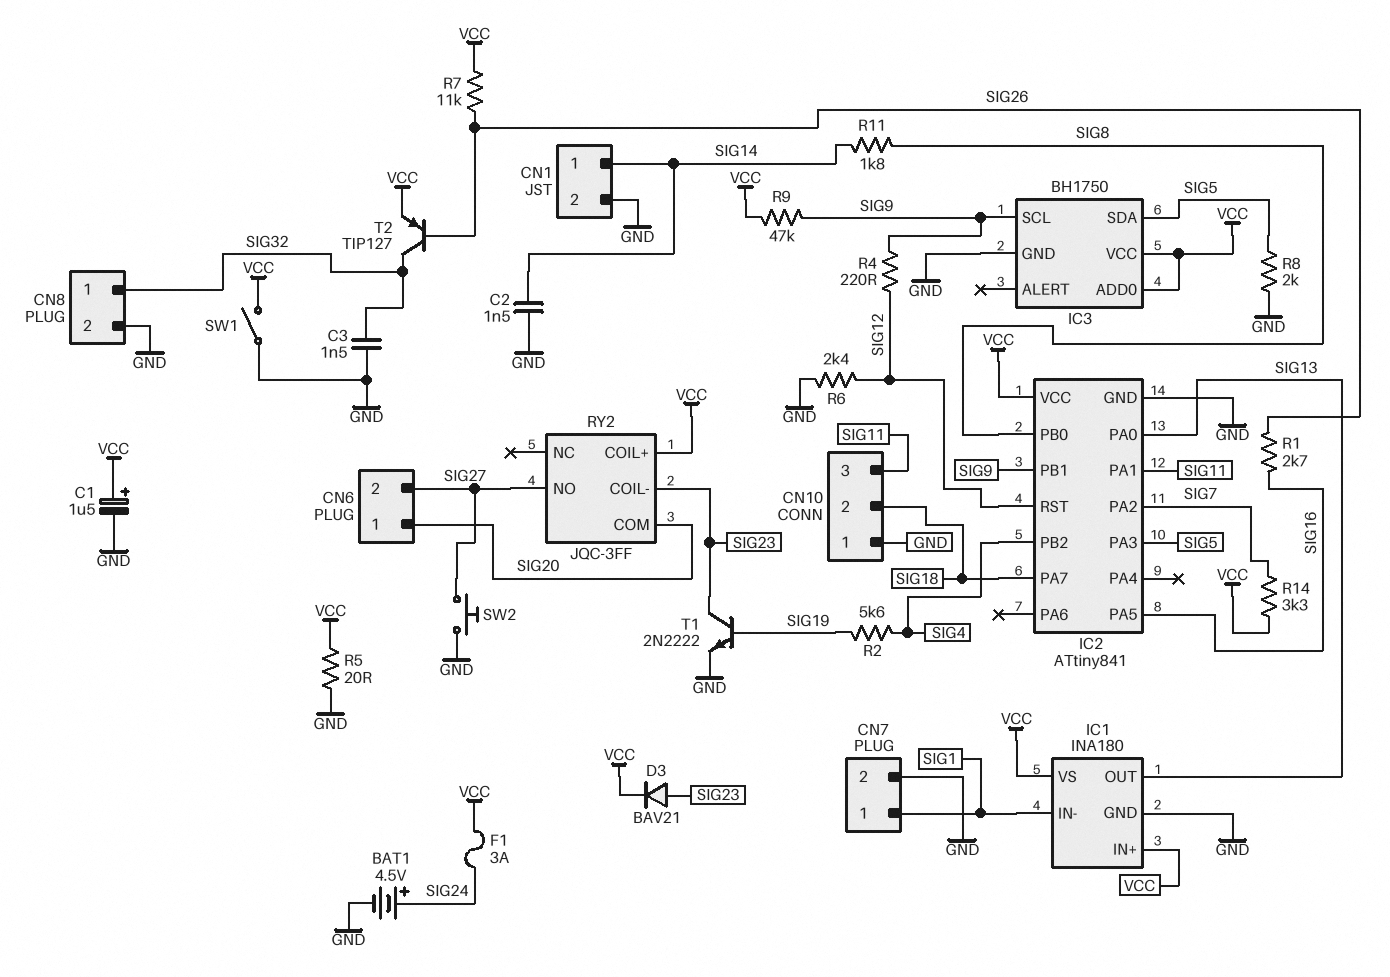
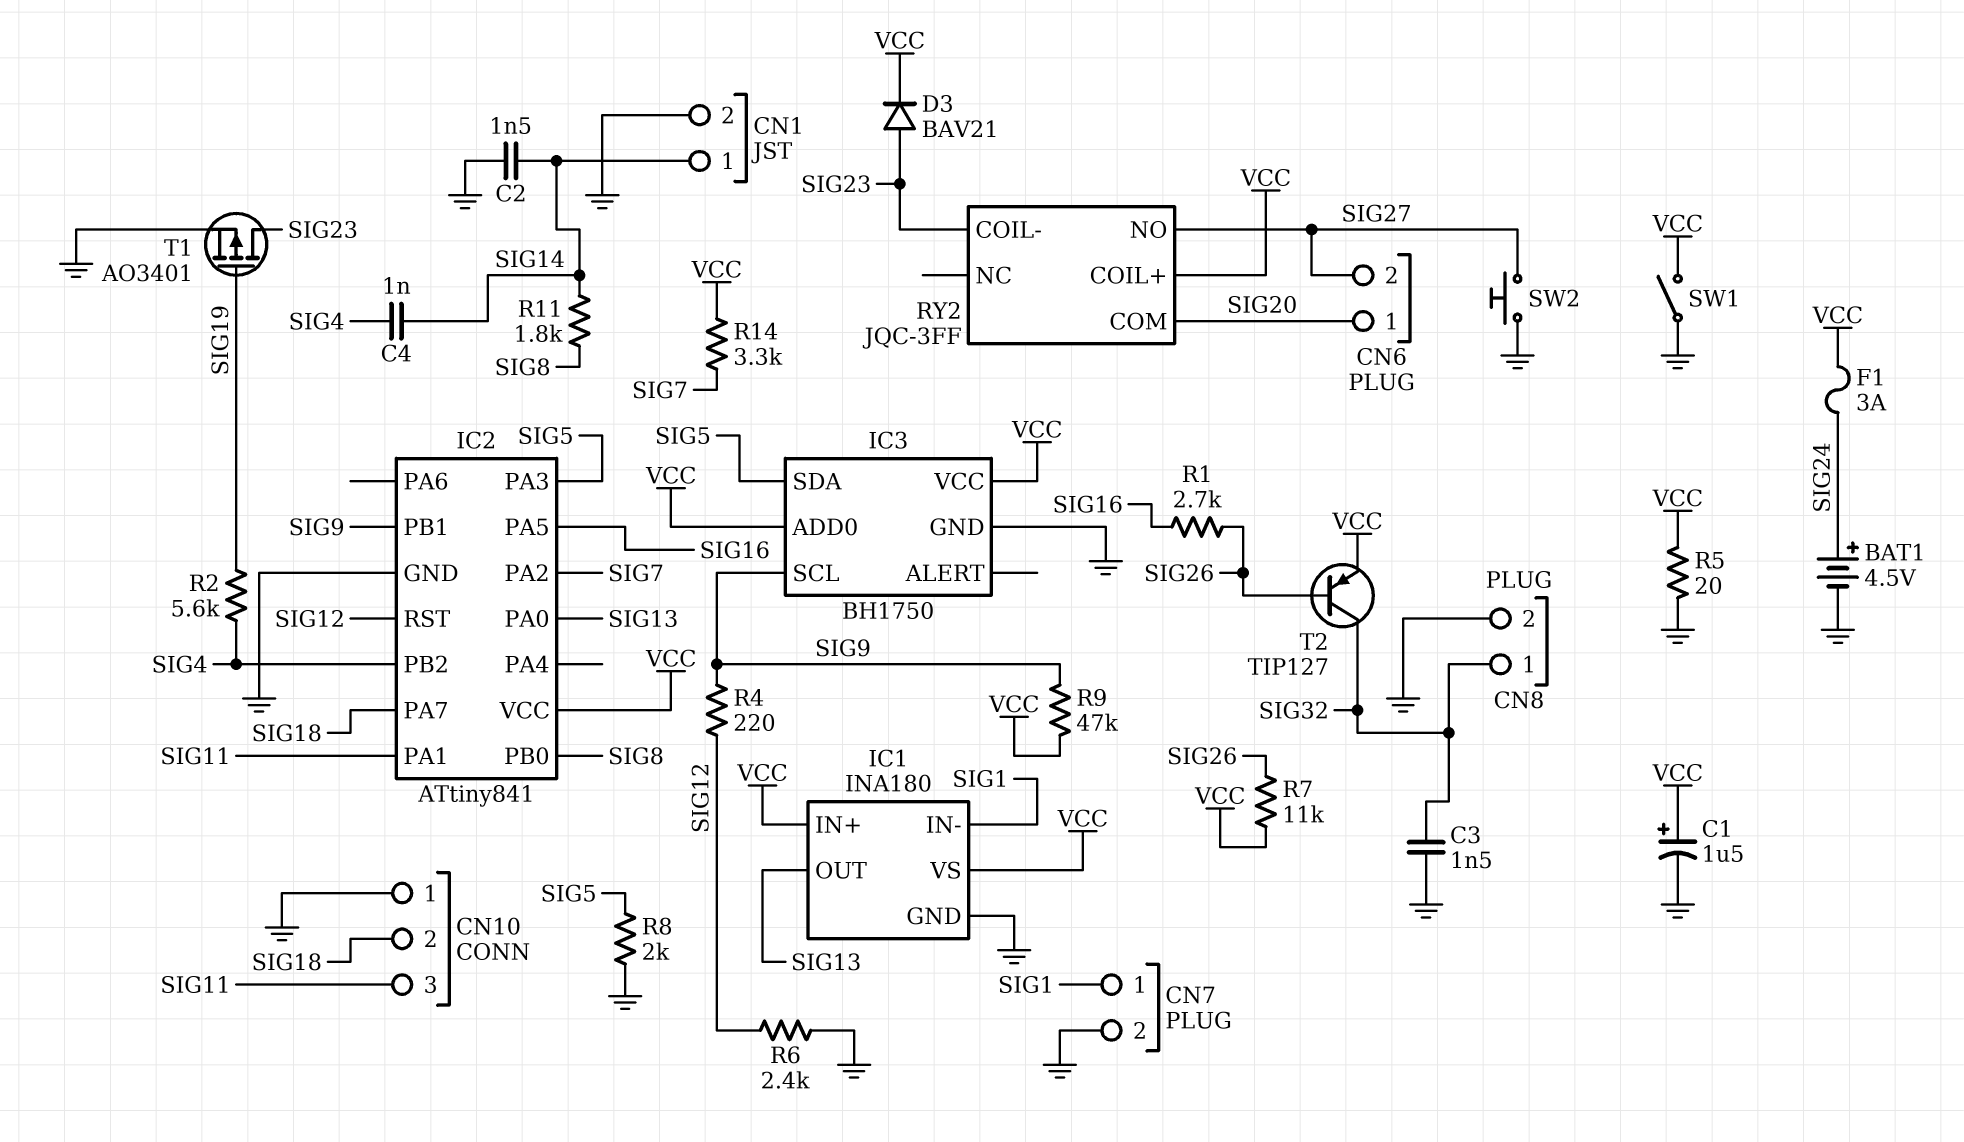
C4: none -> 1nF (SIG4, SIG14)
T1: NPN 2N2222 (B SIG19, C SIG23, E GND) -> PMOS AO3401 (G SIG19, D SIG23, S GND)

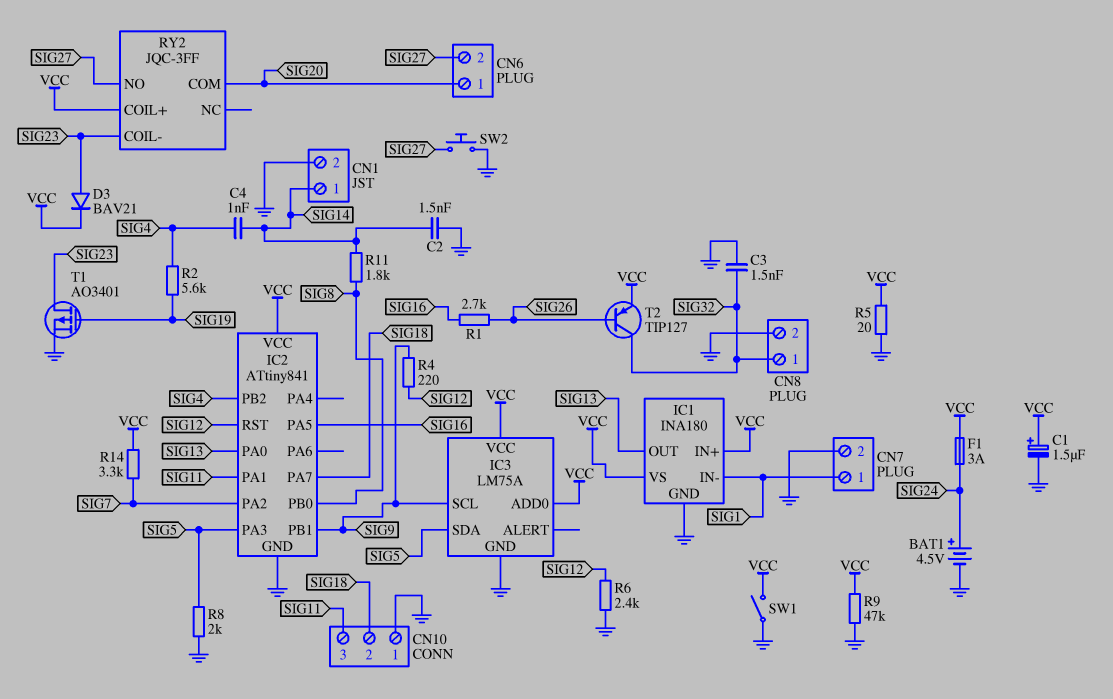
IC3: BH1750 -> LM75A
R7: 11k (SIG26, VCC) -> none
R9: 47k (SIG9, VCC) -> 47k (GND, VCC)

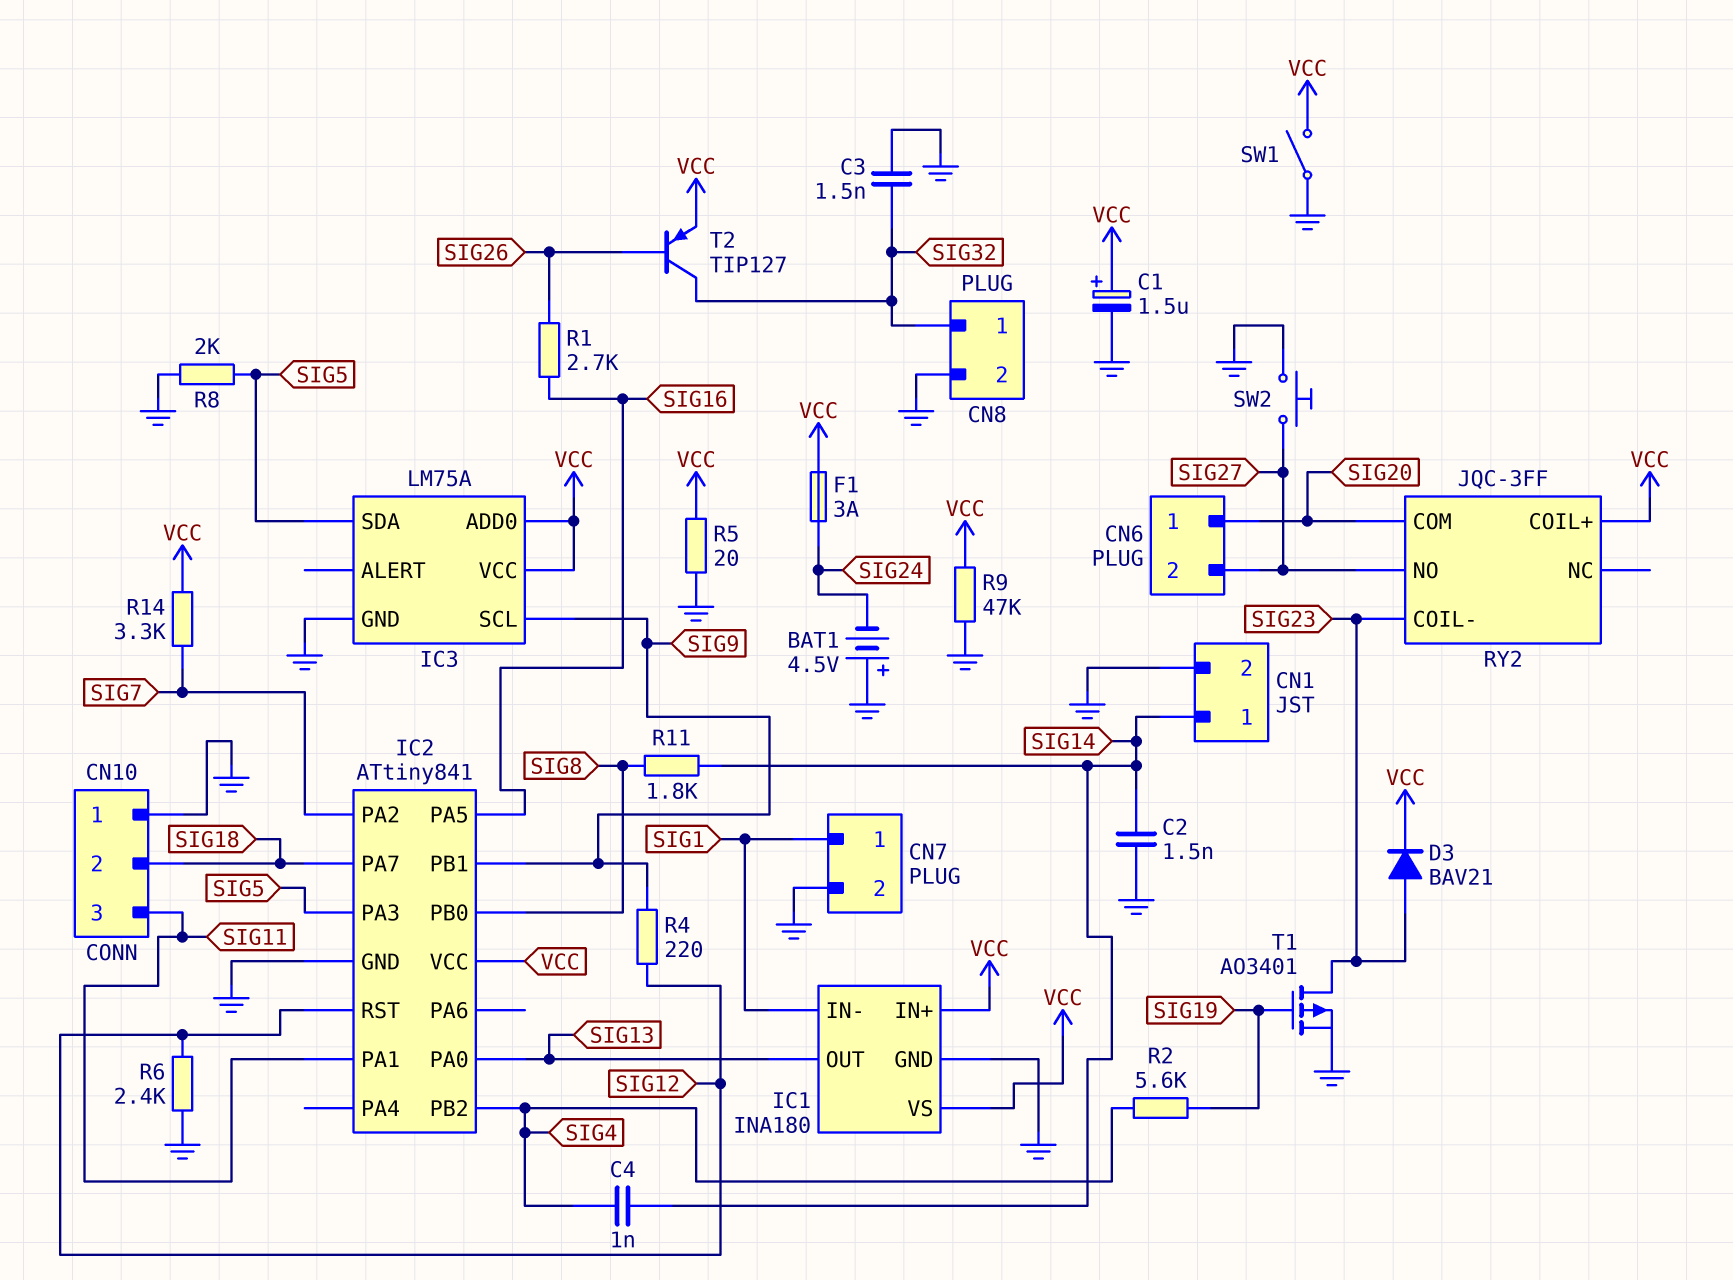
BAT1: 4.5V (plus SIG24, minus GND) -> 4.5V (plus GND, minus SIG24)

